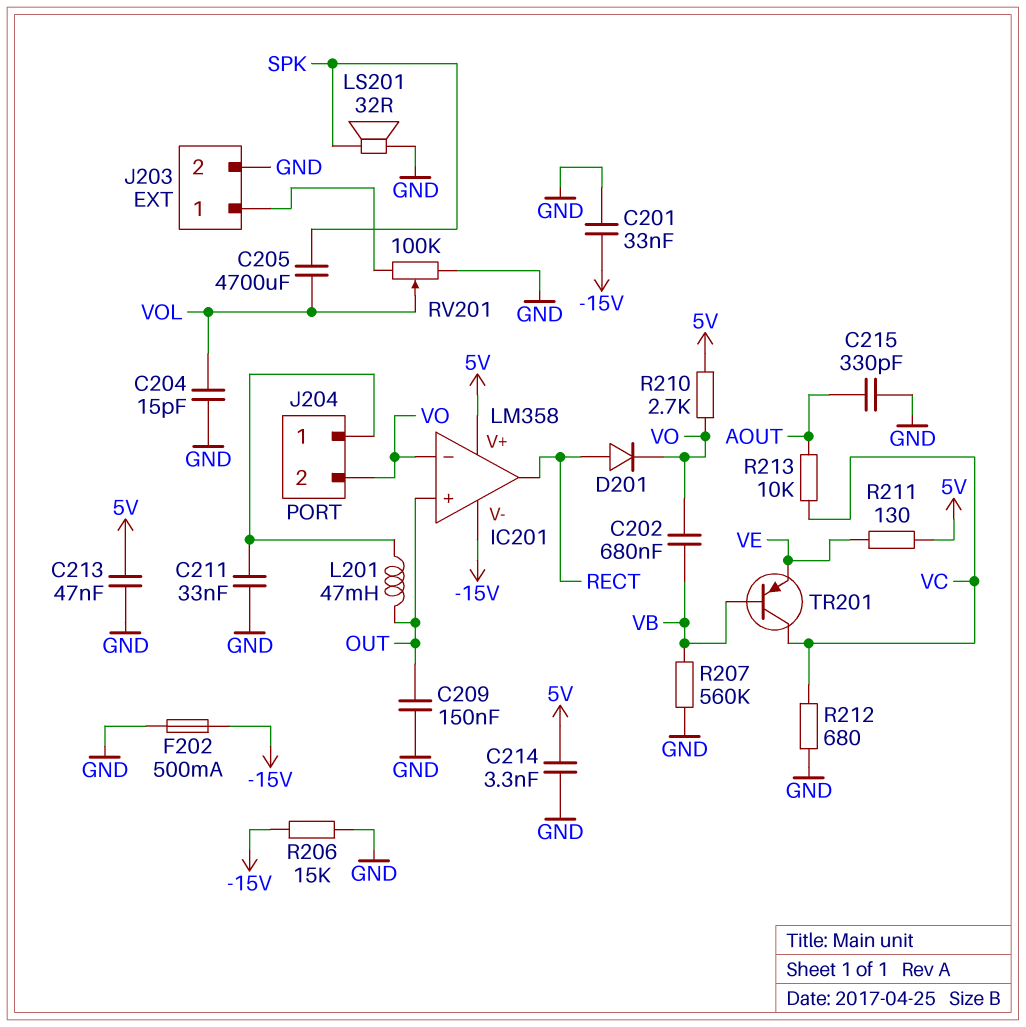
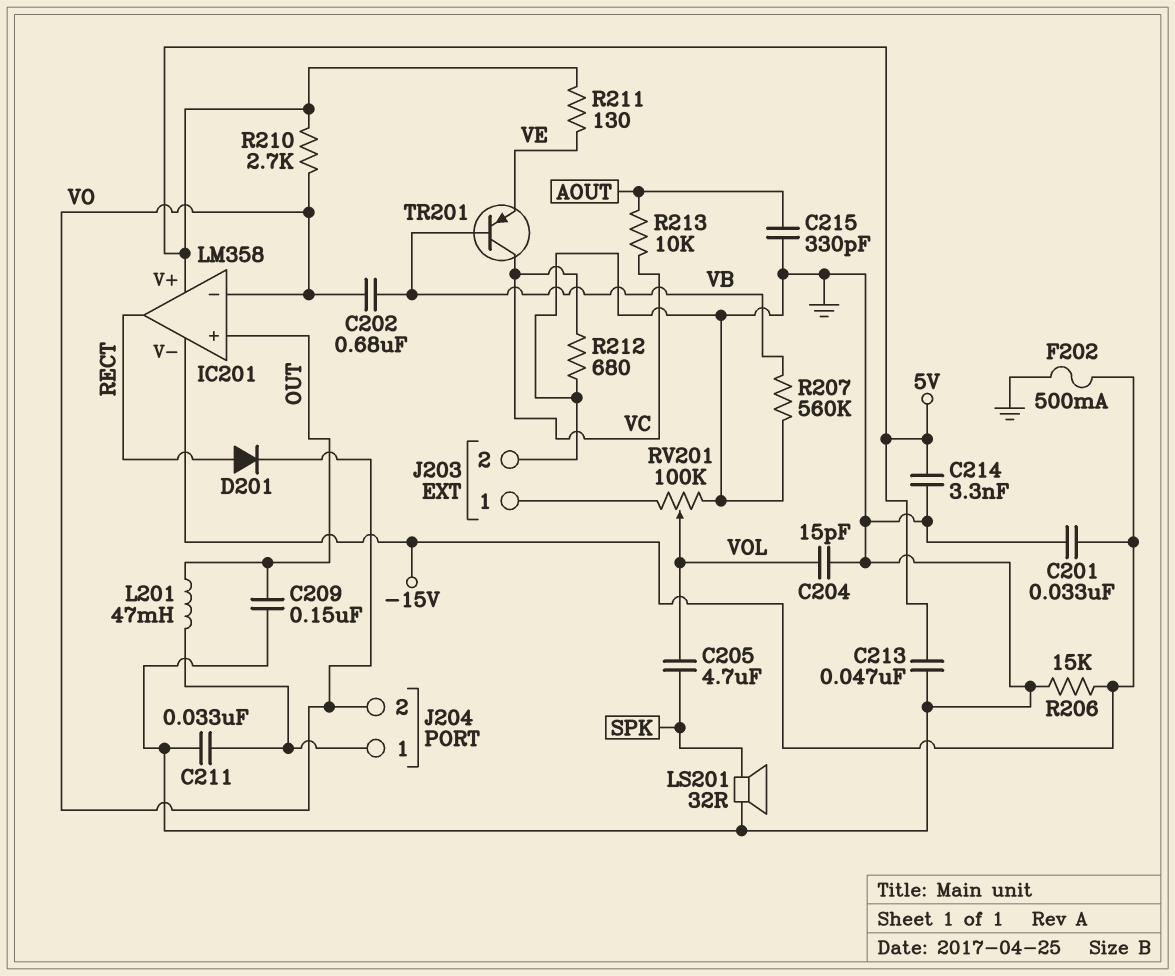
C205: 4700uF (SPK, VOL) -> 4.7uF (SPK, VOL)

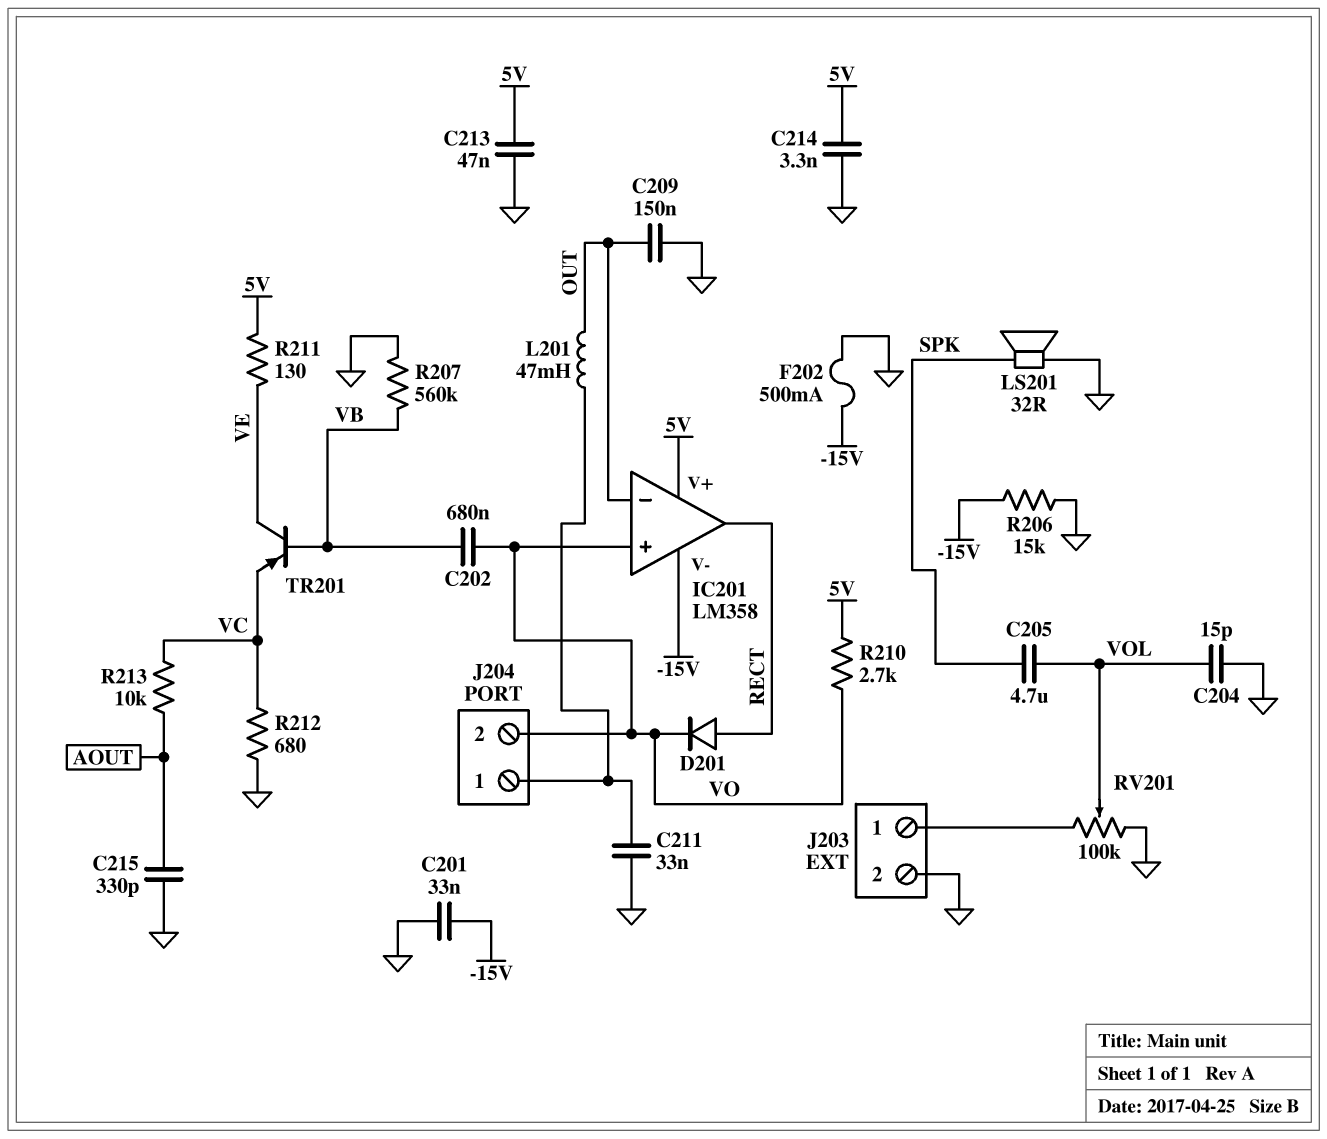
IC201 pin in+: OUT -> VO
IC201 pin in-: VO -> OUT
TR201: PNP (B VB, C VC, E VE) -> PNP (B VB, C VE, E VC)

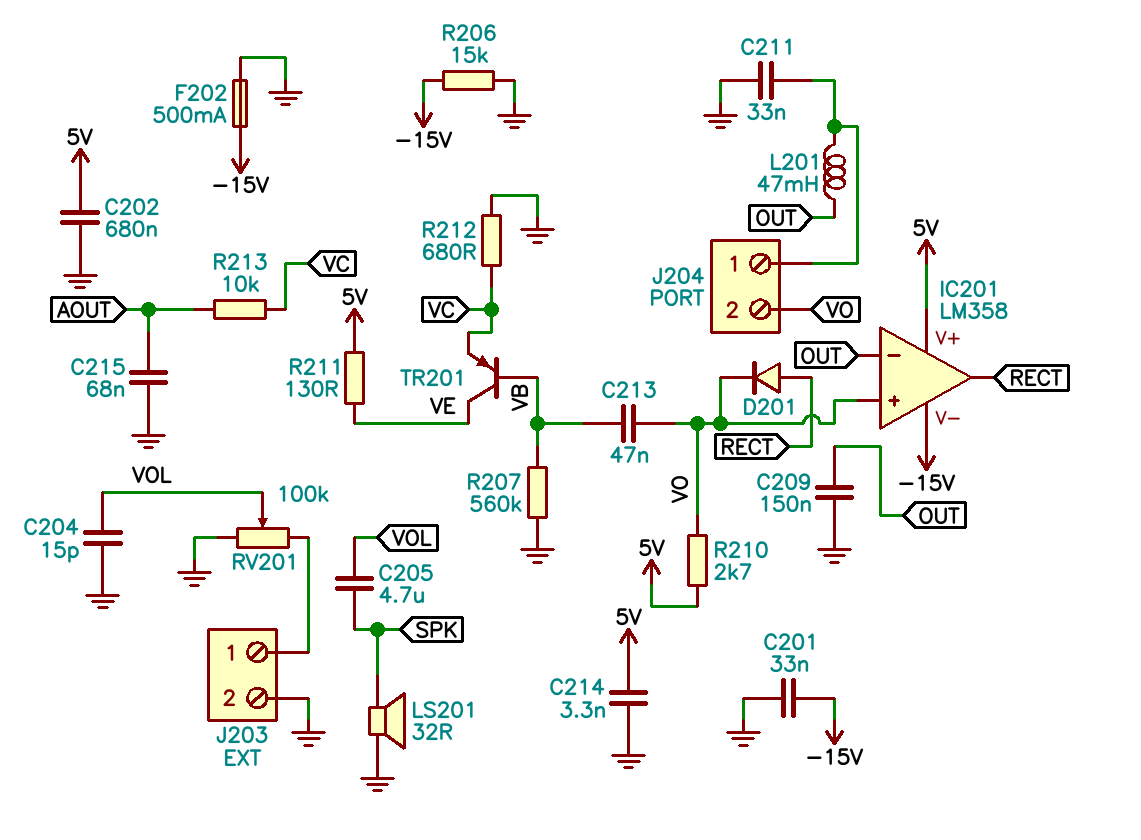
C202: 680nF (VB, VO) -> 680nF (5V, GND)
C213: 47nF (5V, GND) -> 47nF (VB, VO)
C215: 330pF (AOUT, GND) -> 68nF (AOUT, GND)

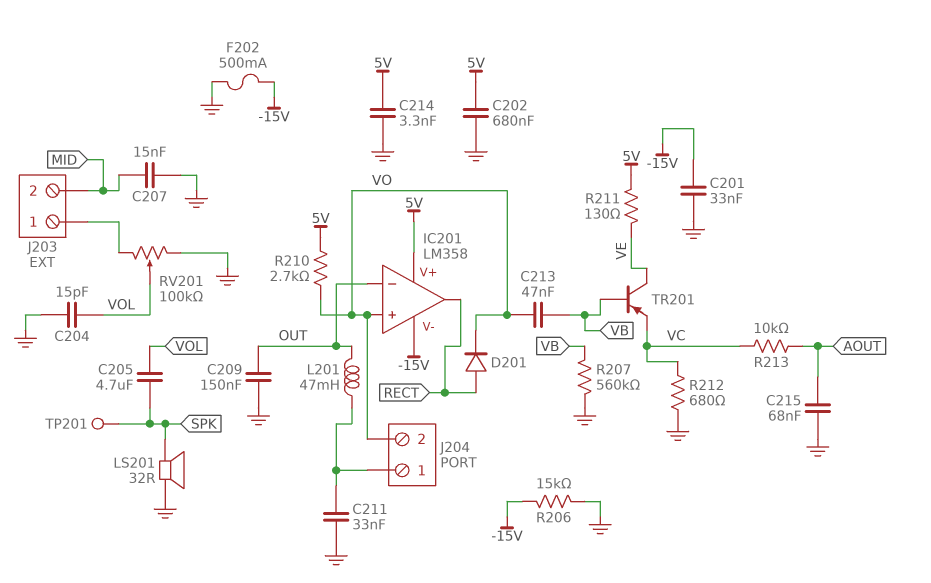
C207: none -> 15nF (GND, MID)
J203 pin 2: GND -> MID
TP201: none -> test point (SPK)

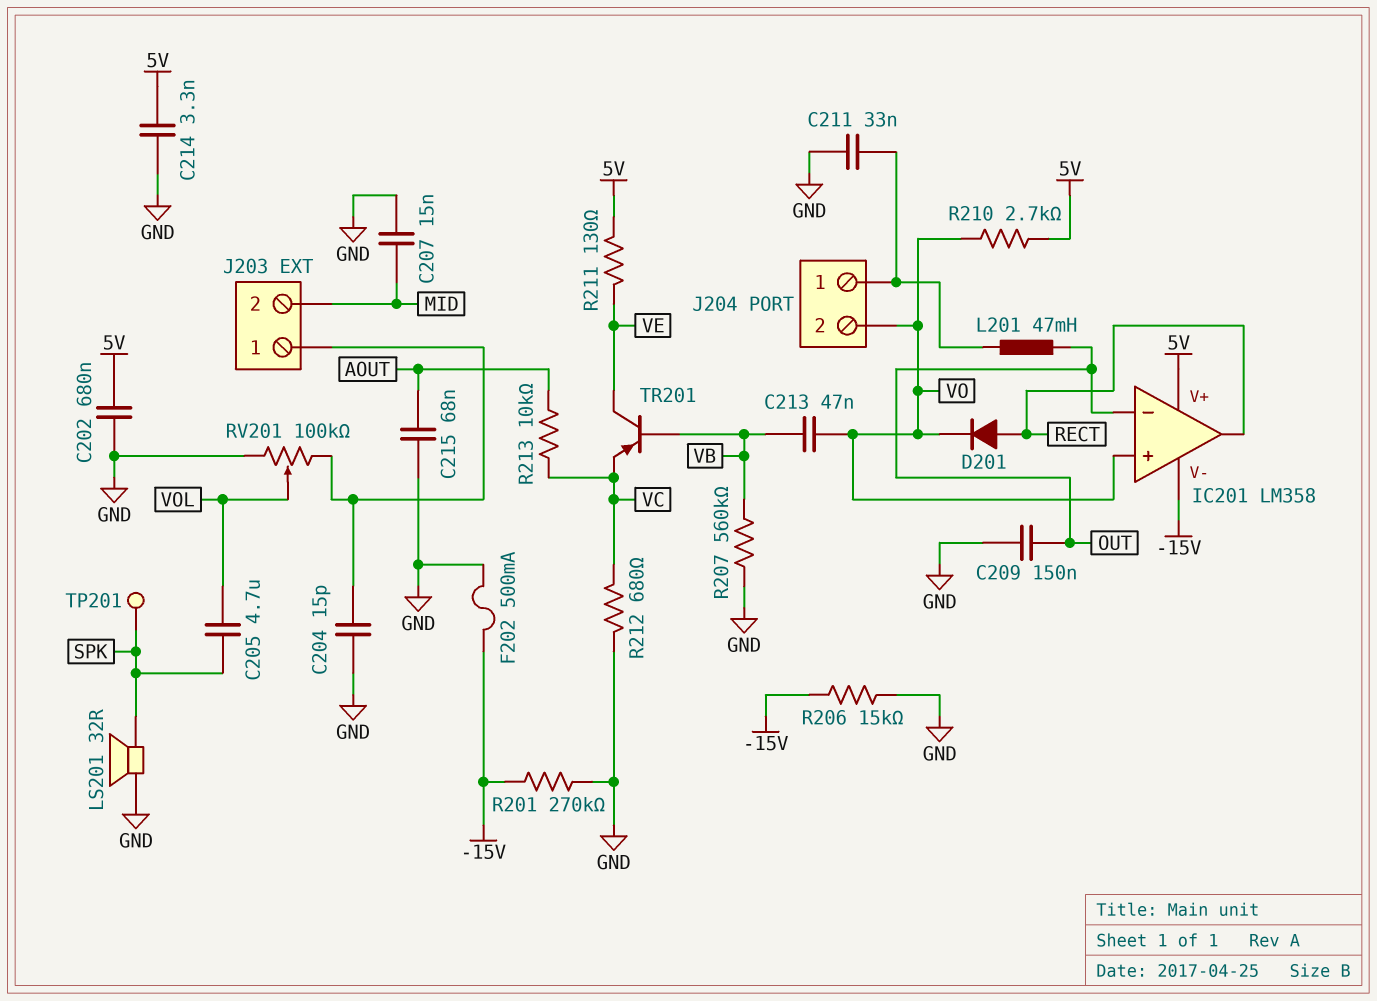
C201: 33nF (-15V, GND) -> none
C204: 15pF (GND, VOL) -> 15pF (GND, J203/1)
R201: none -> 270k (-15V, GND)

